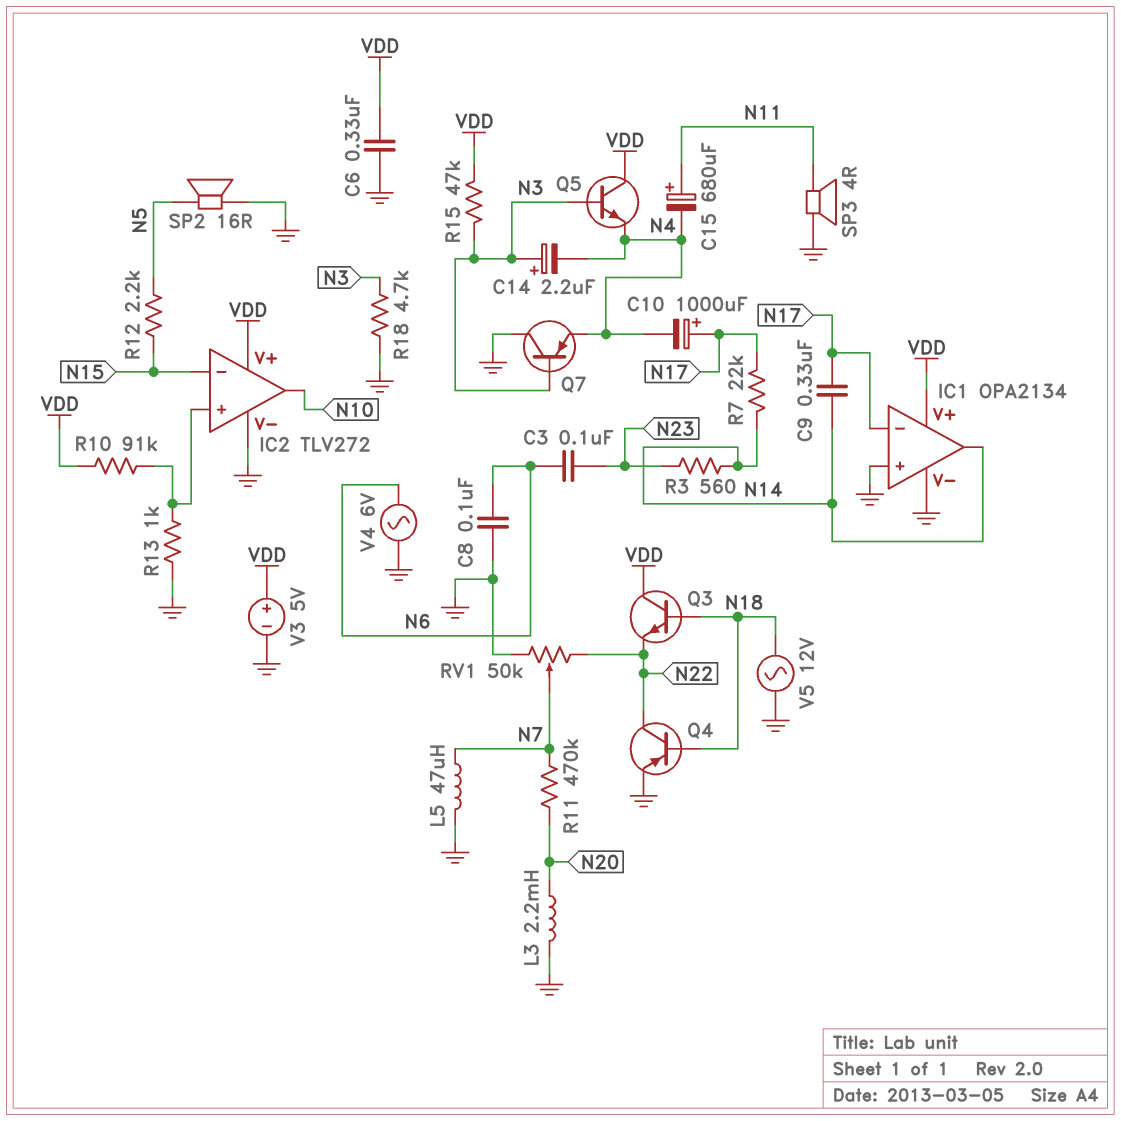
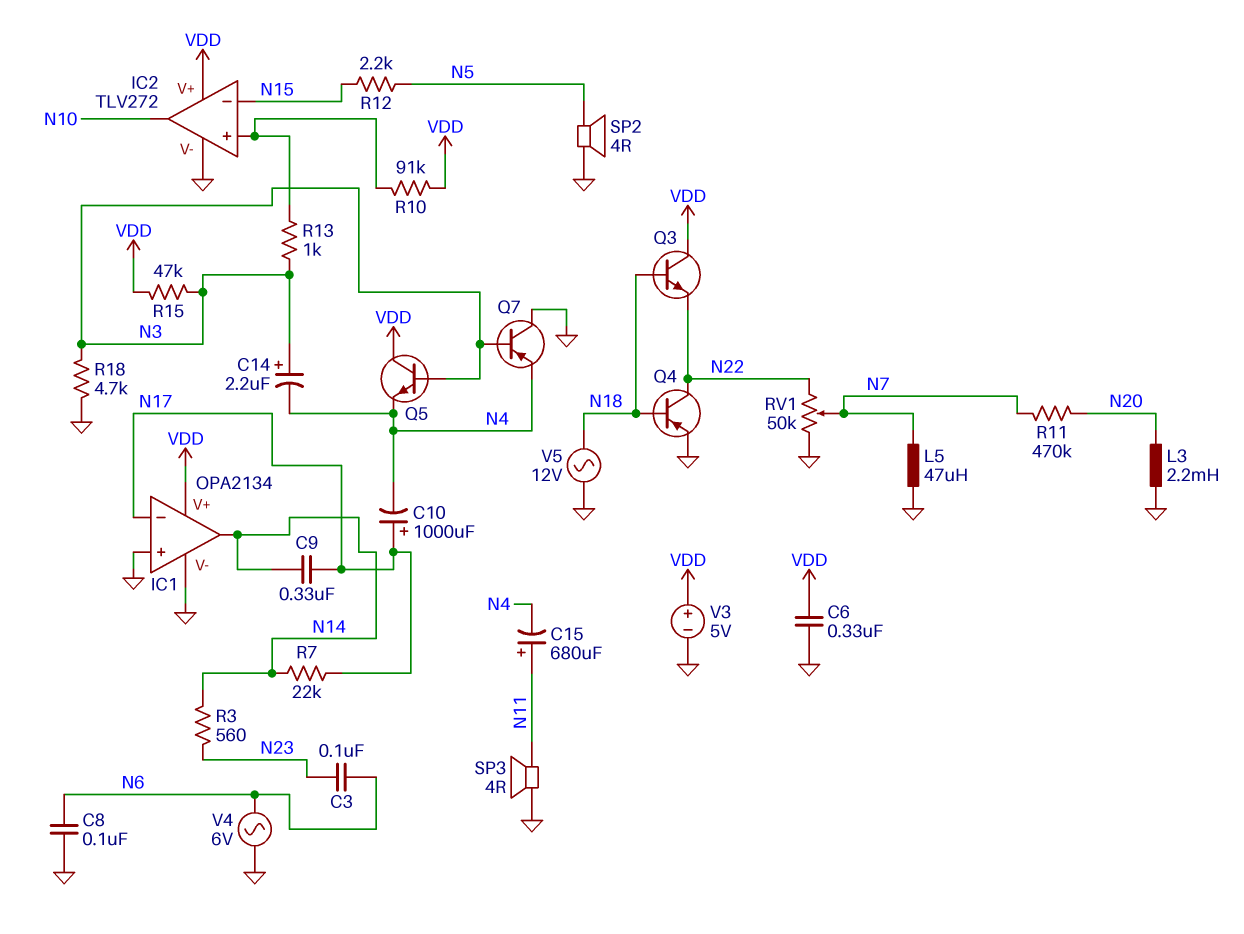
R13: 1k (GND, IC2/in+) -> 1k (IC2/in+, N3)
SP2: speaker 16R (GND, N5) -> speaker 4R (GND, N5)

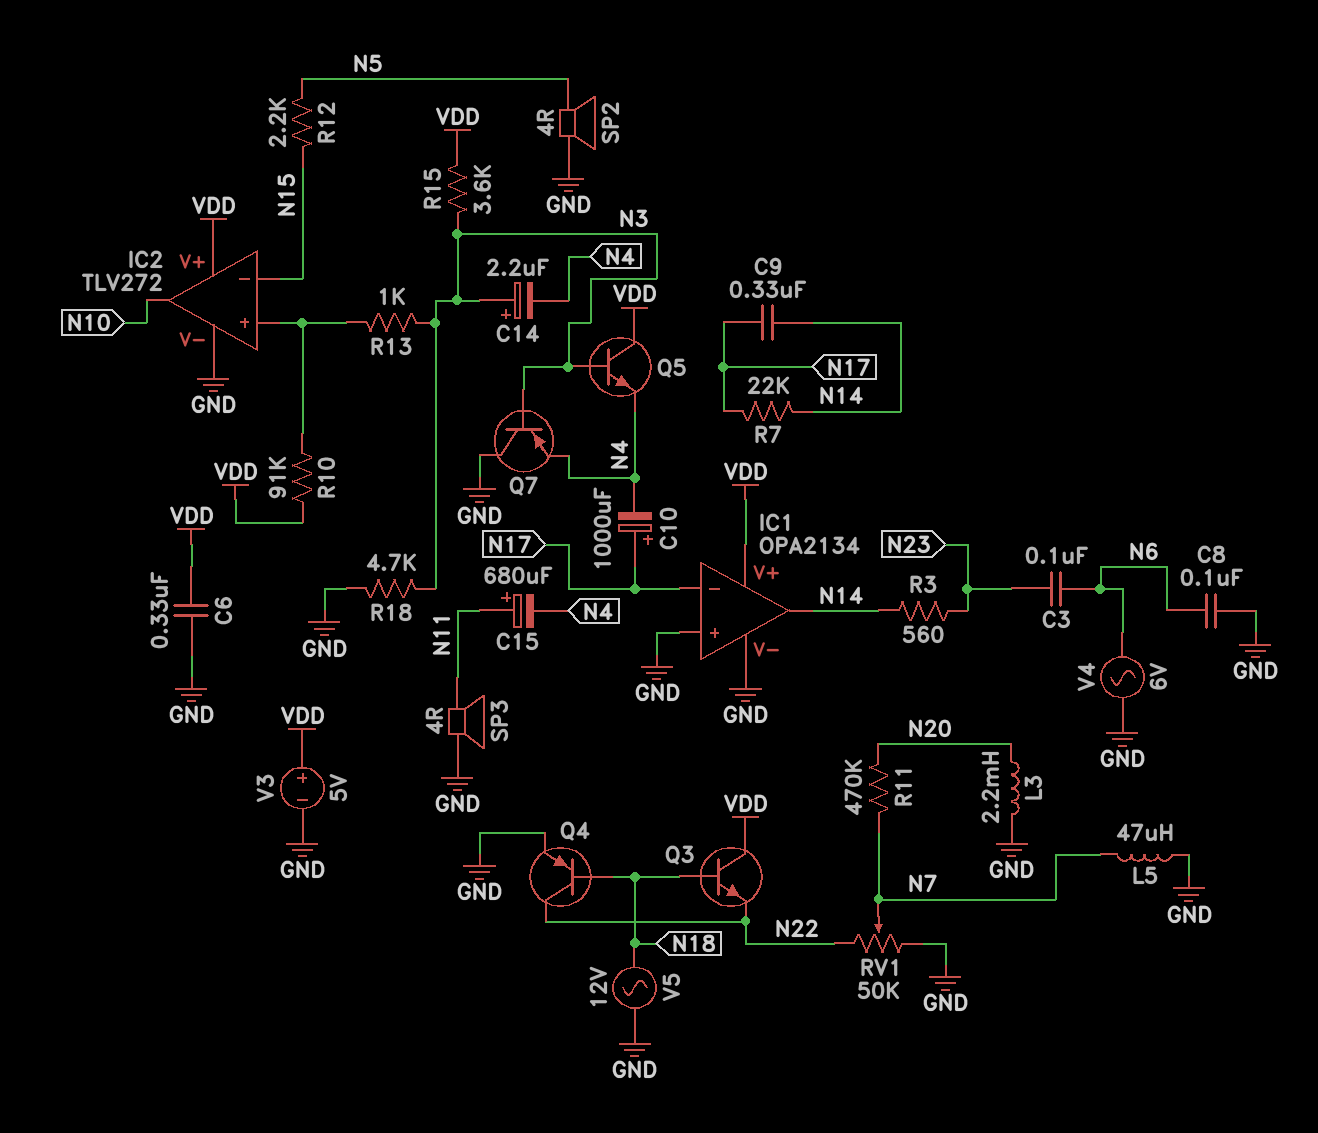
R15: 47k (N3, VDD) -> 3.6k (N3, VDD)

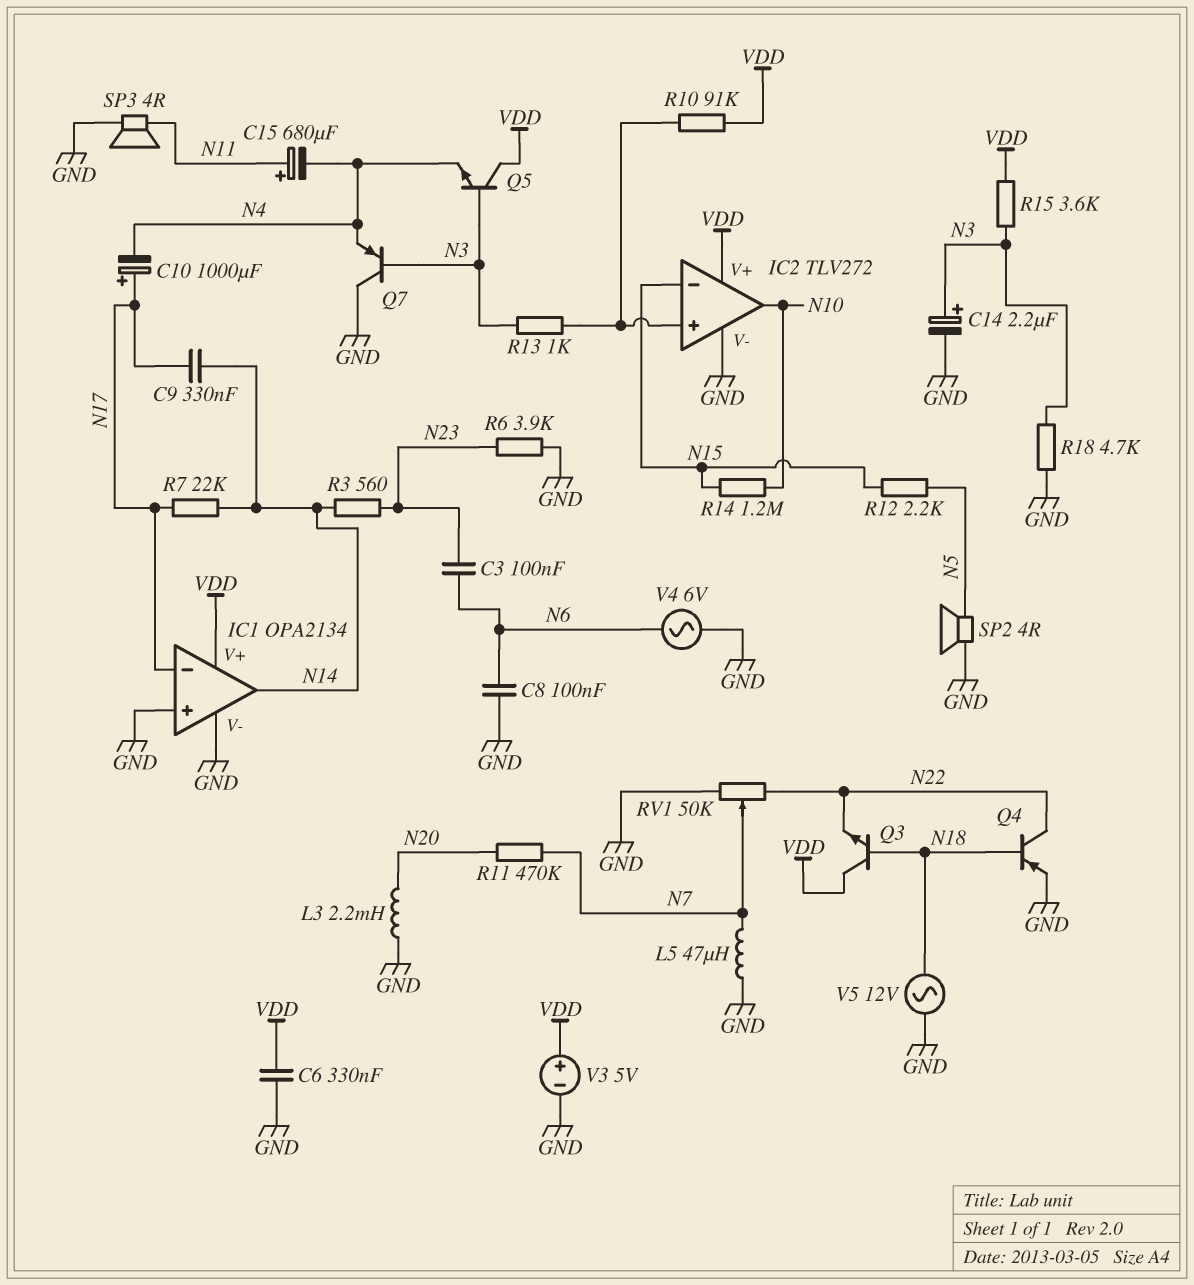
C14: 2.2uF (plus N3, minus N4) -> 2.2uF (plus N3, minus GND)
R6: none -> 3.9k (GND, N23)
R14: none -> 1.2M (N10, N15)

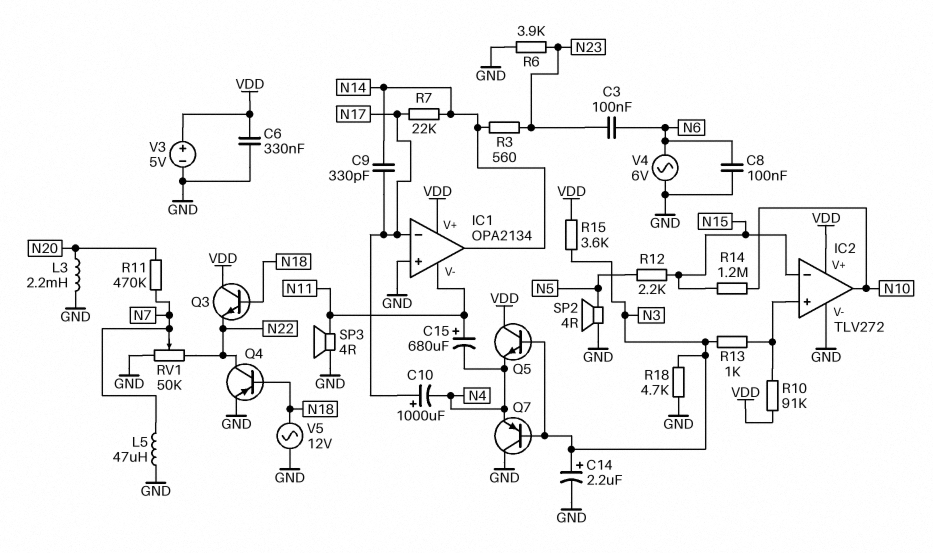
C9: 330nF (N14, N17) -> 330pF (N14, N17)
IC1 pin V-: GND -> N11

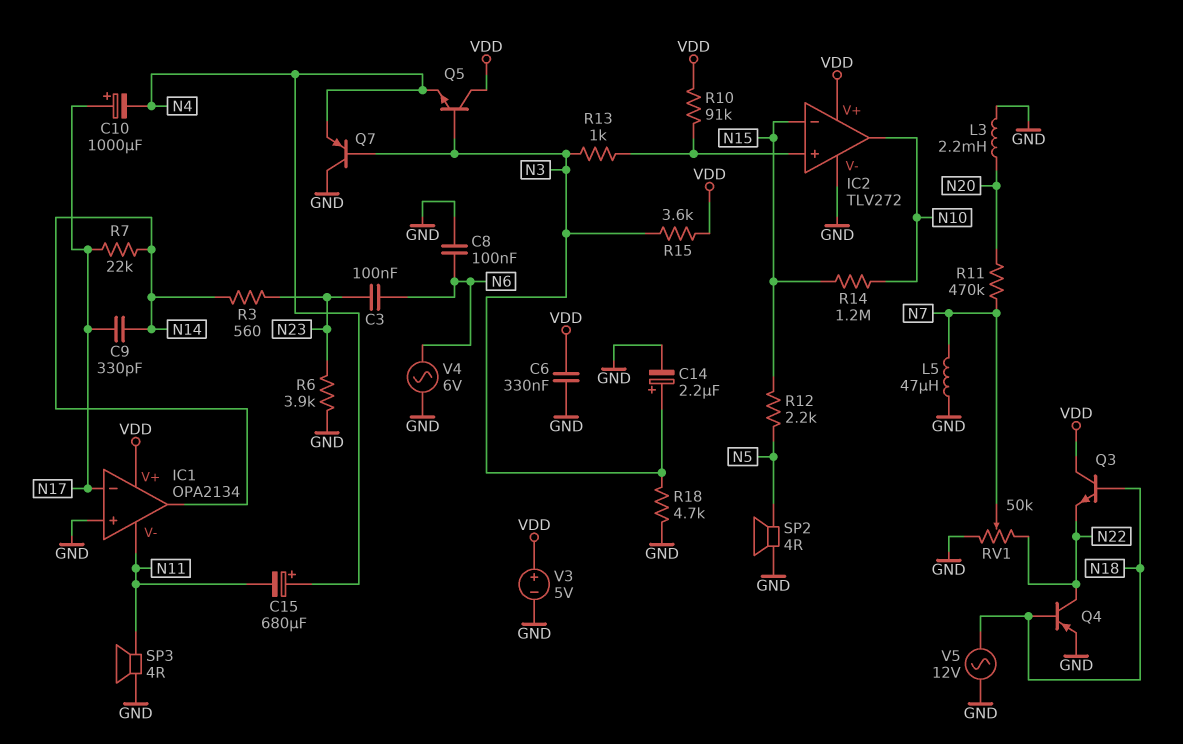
C15: 680uF (plus N11, minus N4) -> 680uF (plus N4, minus N11)

